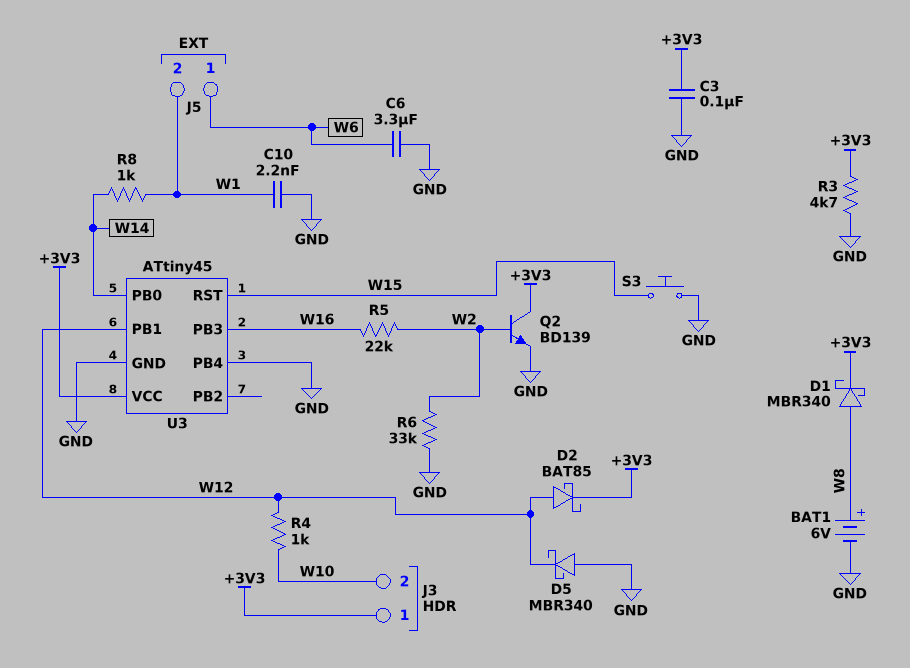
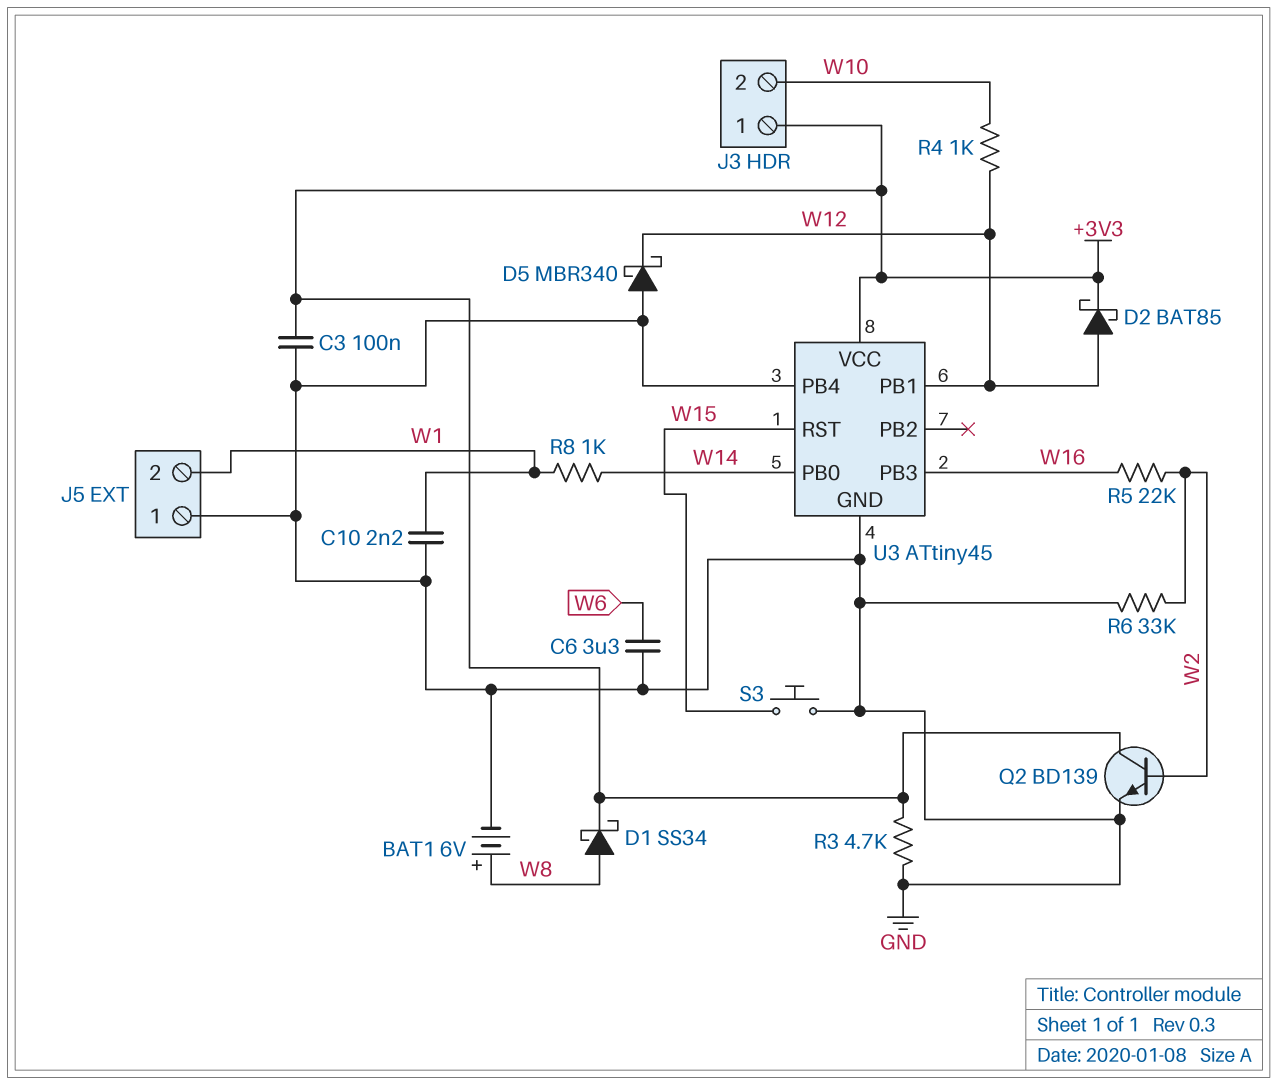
D1: schottky MBR340 (A W8, K +3V3) -> schottky SS34 (A W8, K +3V3)
J5 pin 1: W6 -> GND

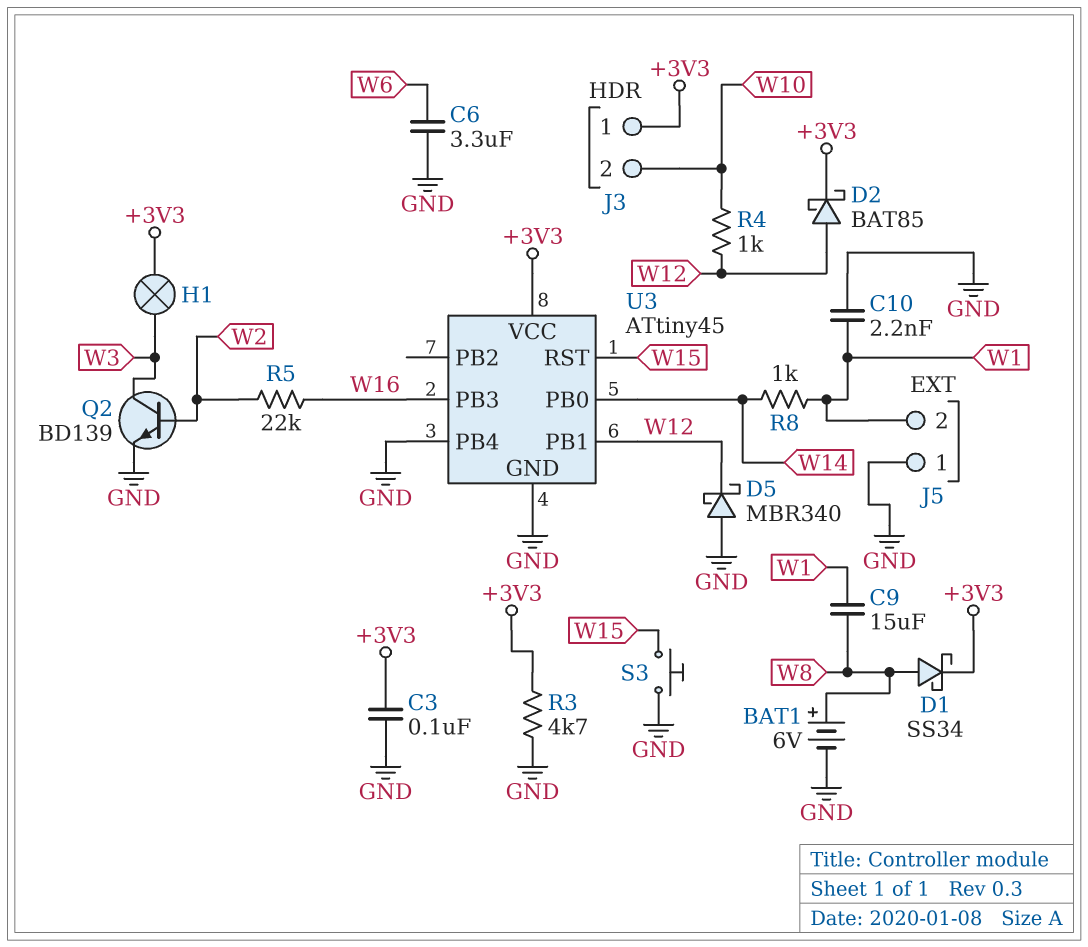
C9: none -> 15uF (W1, W8)
H1: none -> lamp (+3V3, W3)
Q2: NPN BD139 (B W2, C +3V3, E GND) -> NPN BD139 (B W2, C W3, E GND)
R6: 33k (GND, W2) -> none

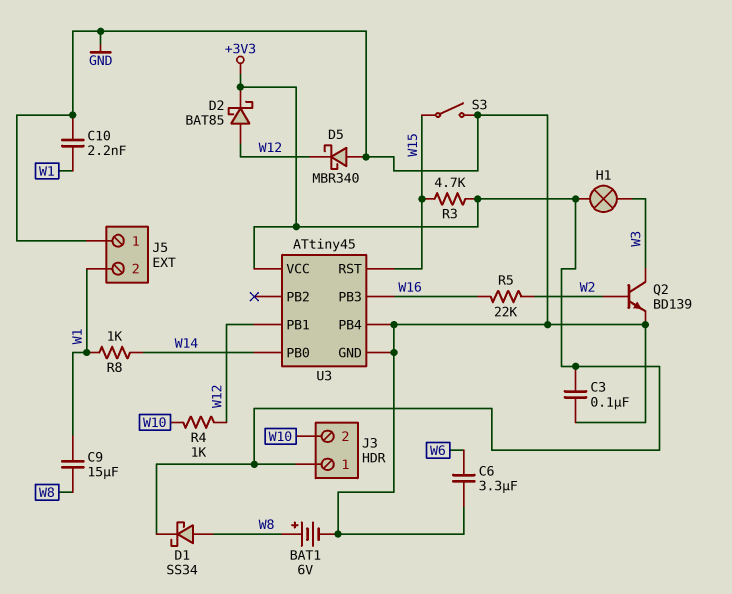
R3: 4.7k (+3V3, GND) -> 4.7k (+3V3, W15)
S3: button (GND, W15) -> switch (GND, W15)

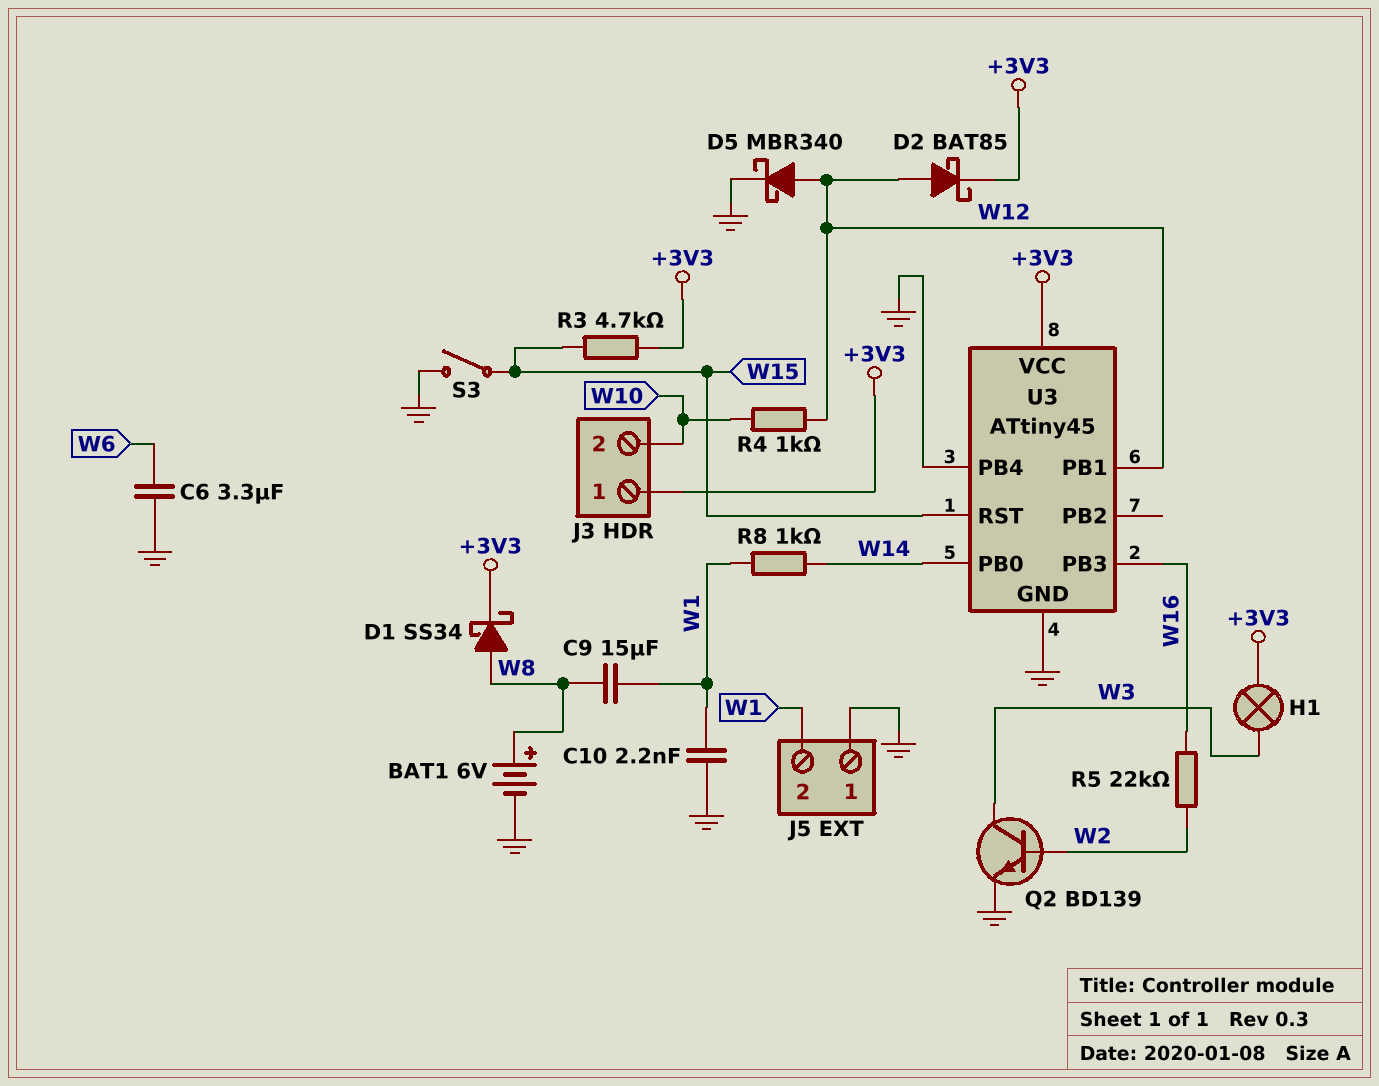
C3: 100nF (+3V3, GND) -> none
D5: schottky MBR340 (A GND, K W12) -> schottky MBR340 (A W12, K GND)

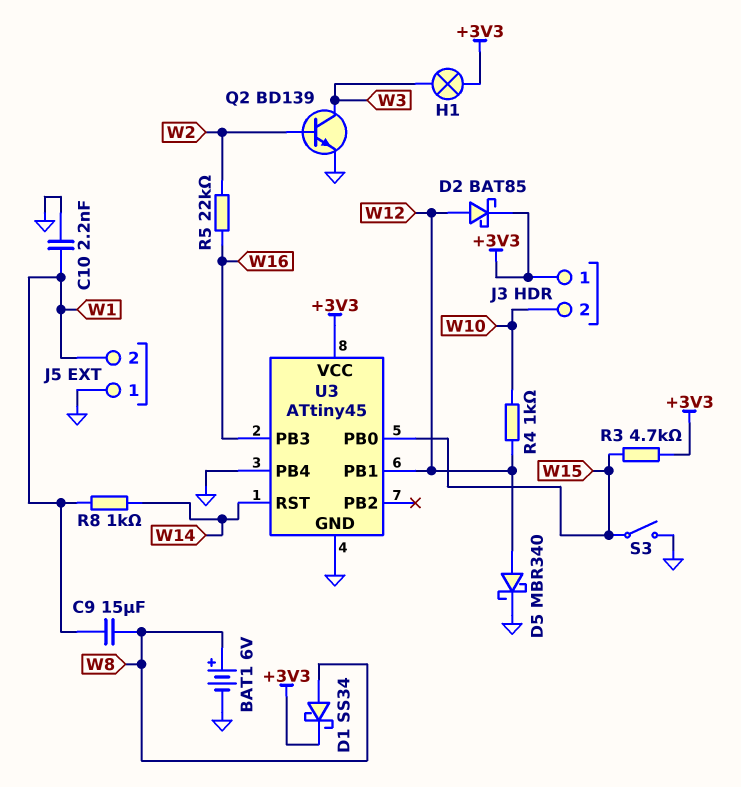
C6: 3.3uF (GND, W6) -> none
U3 pin PB0: W14 -> W15
U3 pin RST: W15 -> W14

